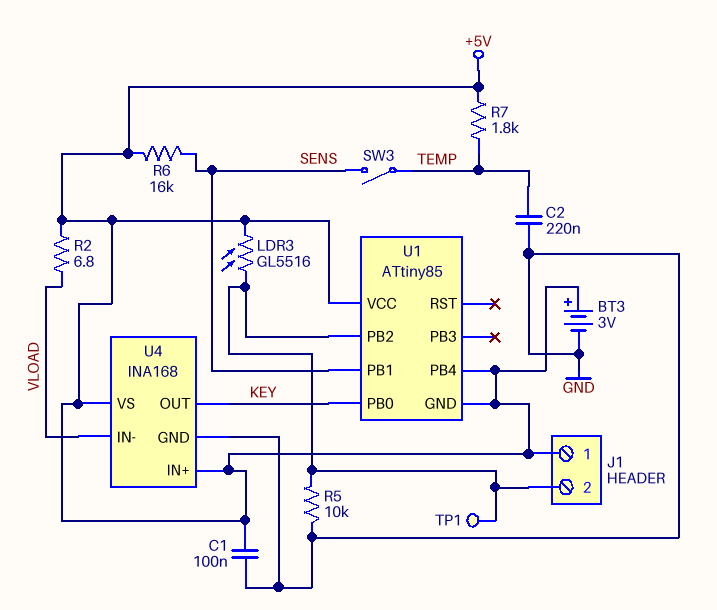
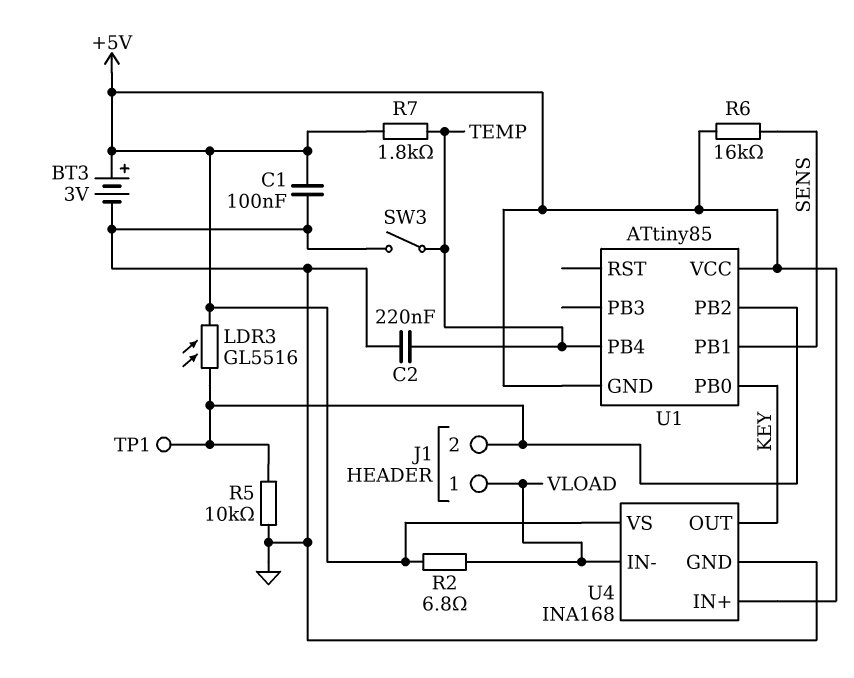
J1 pin 1: +5V -> VLOAD
SW3: switch (SENS, TEMP) -> switch (GND, TEMP)
U1 pin PB4: +5V -> TEMP

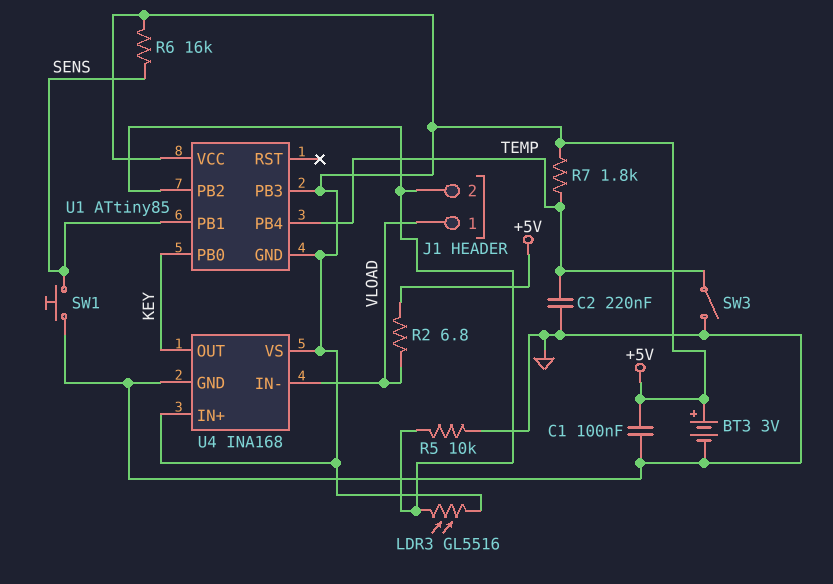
SW1: none -> button (GND, SENS)
TP1: test point (J1/2) -> none
U1 pin PB3: none -> +5V

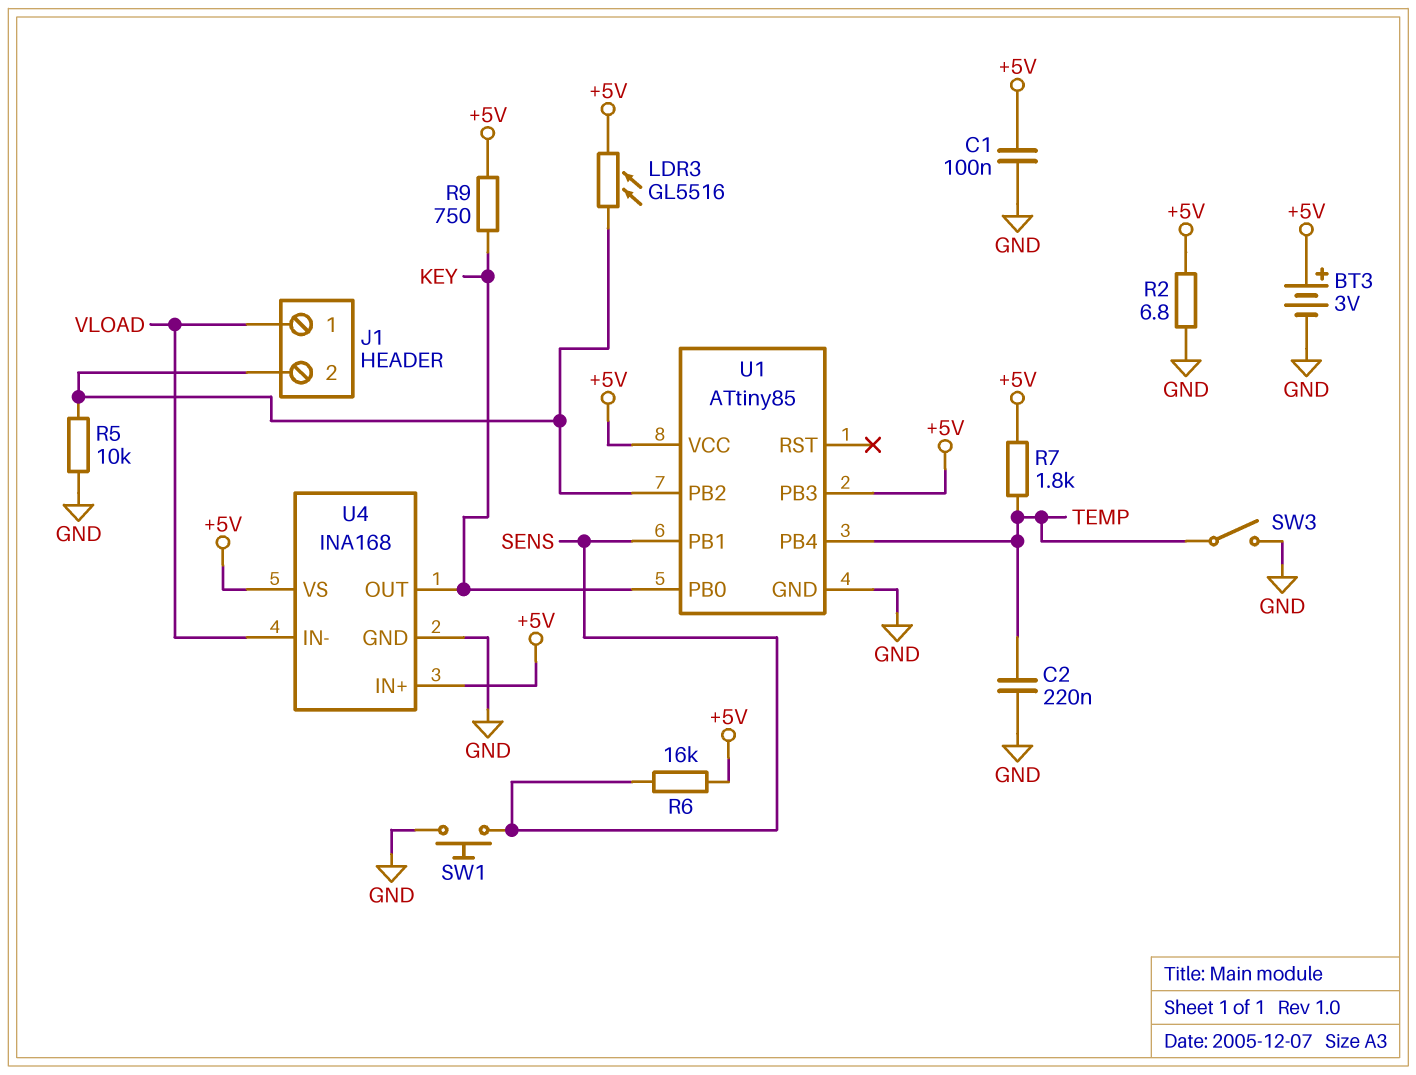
R2: 6.8 (+5V, VLOAD) -> 6.8 (+5V, GND)
R9: none -> 750 (+5V, KEY)
U1 pin GND: +5V -> GND

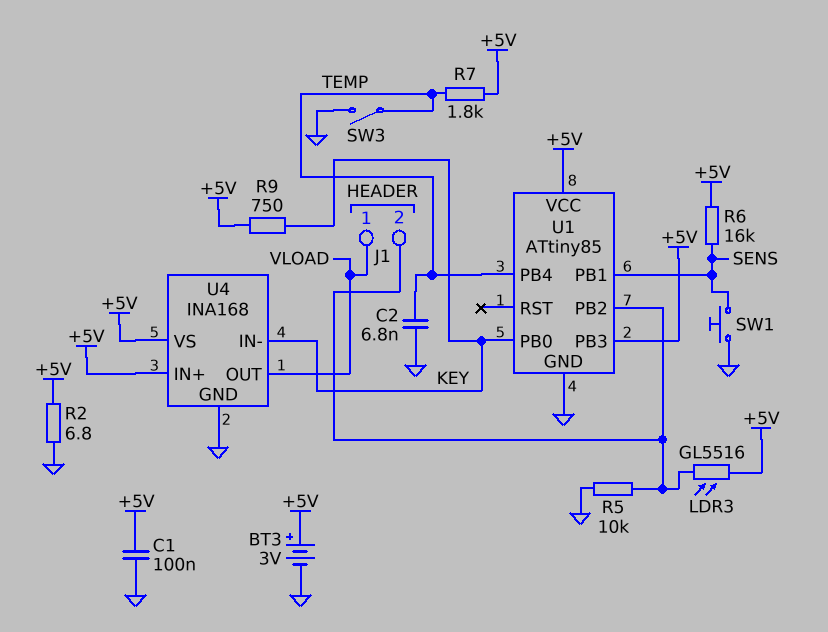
C2: 220nF (GND, TEMP) -> 6.8nF (GND, TEMP)
U4 pin IN-: VLOAD -> KEY
U4 pin OUT: KEY -> VLOAD

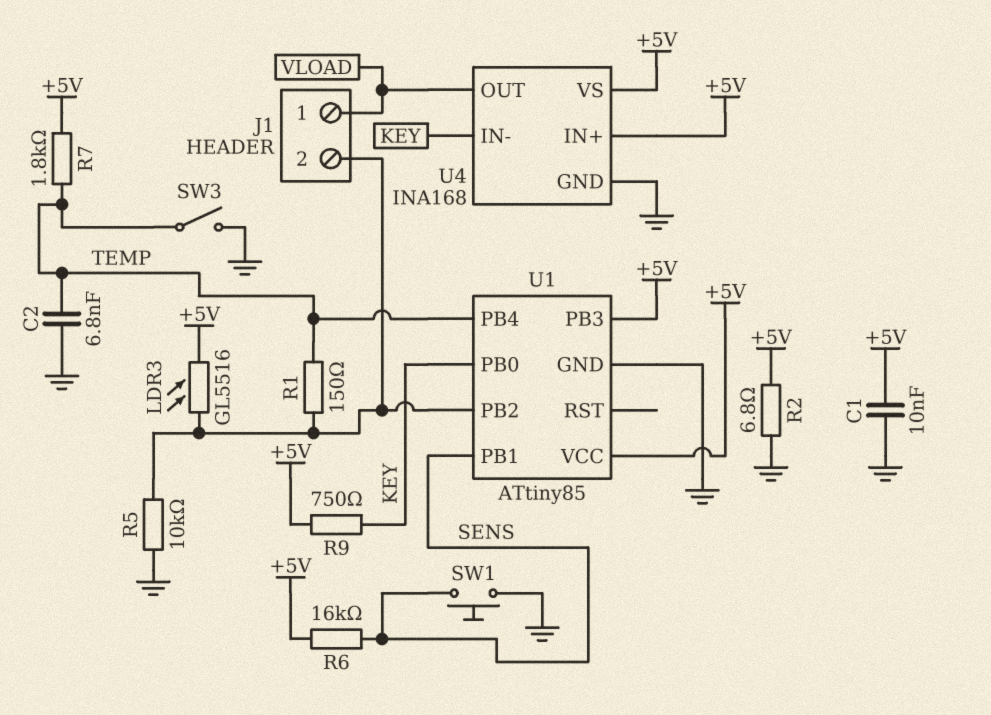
BT3: 3V (plus +5V, minus GND) -> none
C1: 100nF (+5V, GND) -> 10nF (+5V, GND)
R1: none -> 150 (J1/2, TEMP)

